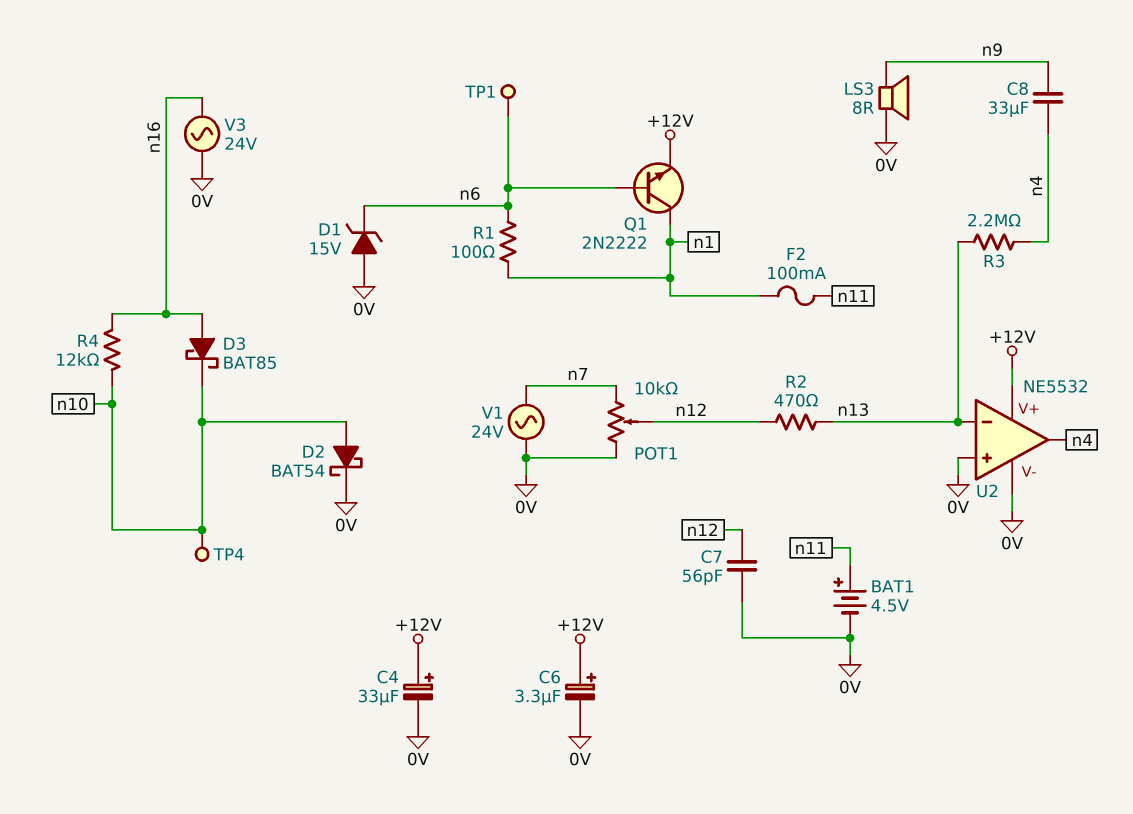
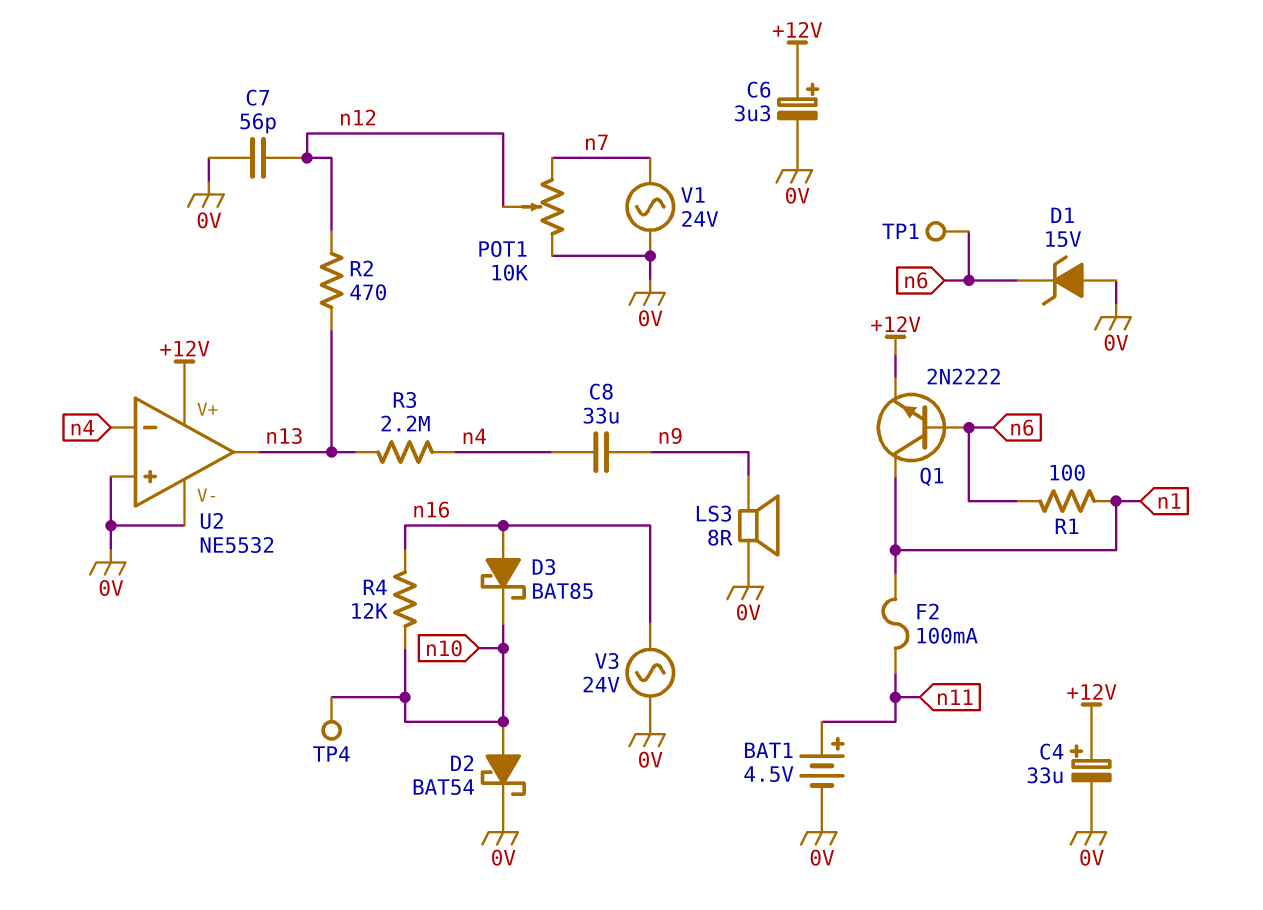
U2 pin in-: n13 -> n4
U2 pin out: n4 -> n13

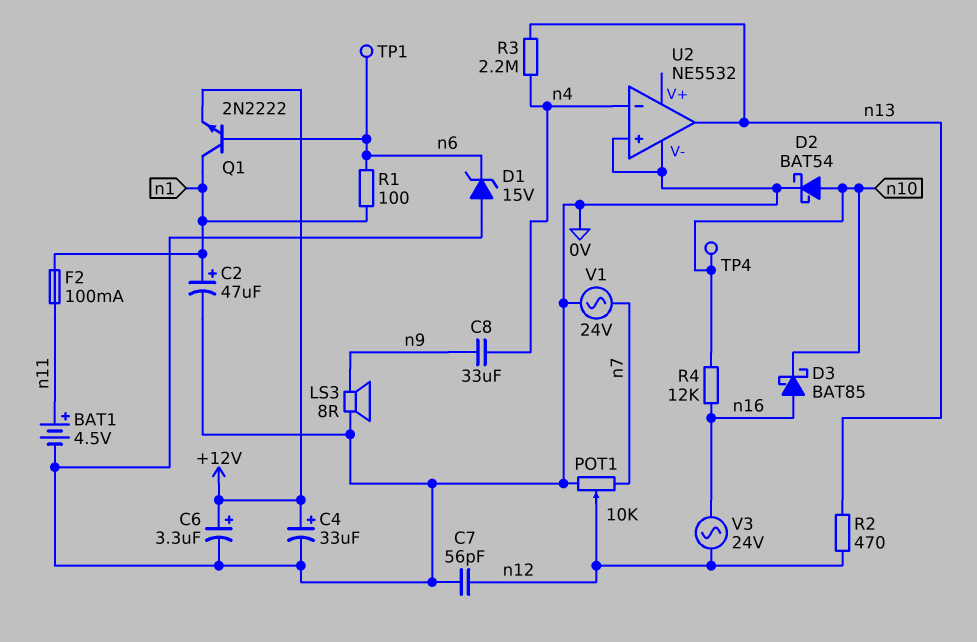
C2: none -> 47uF (plus n1, minus 0V)
U2 pin V+: +12V -> none
V3: AC 24V (0V, n16) -> AC 24V (n12, n16)

